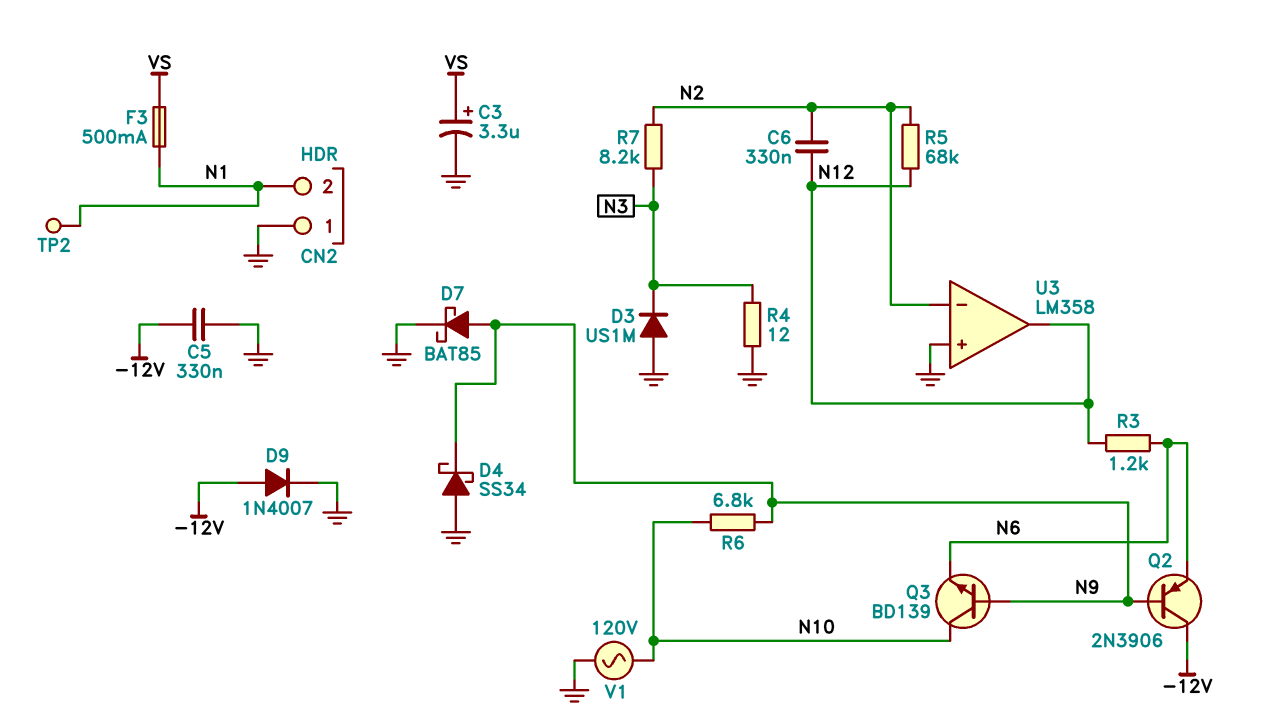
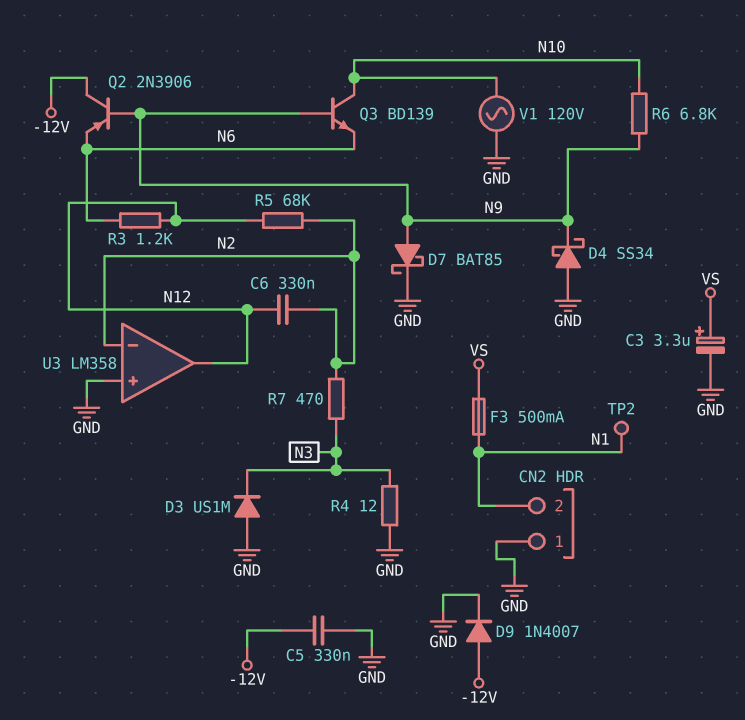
R7: 8.2k (N2, N3) -> 470 (N2, N3)

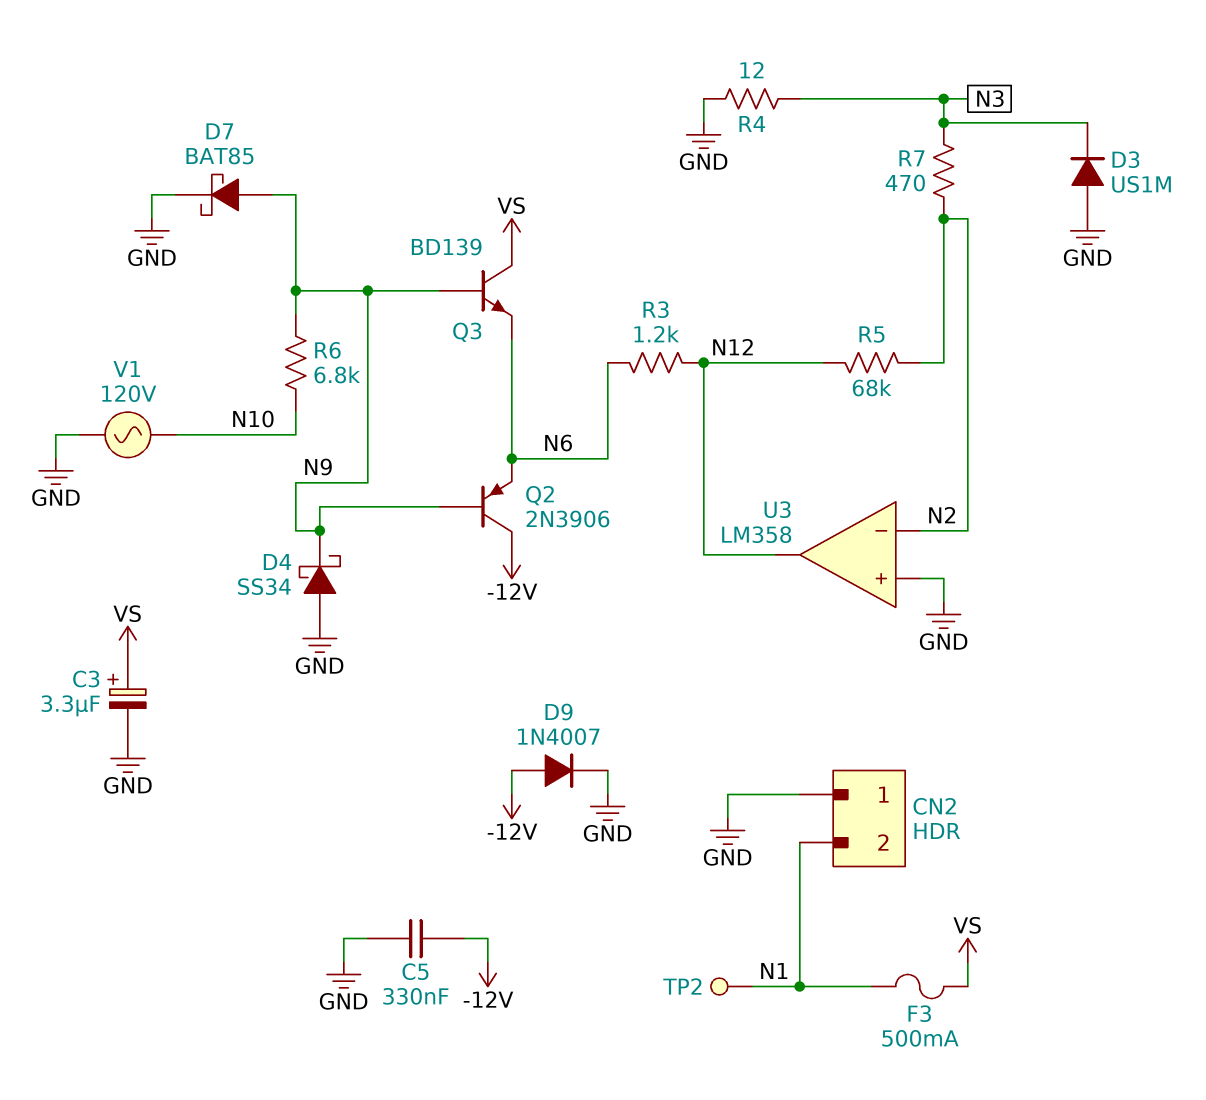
C6: 330nF (N2, N12) -> none
Q3: NPN BD139 (B N9, C N10, E N6) -> NPN BD139 (B N9, C VS, E N6)

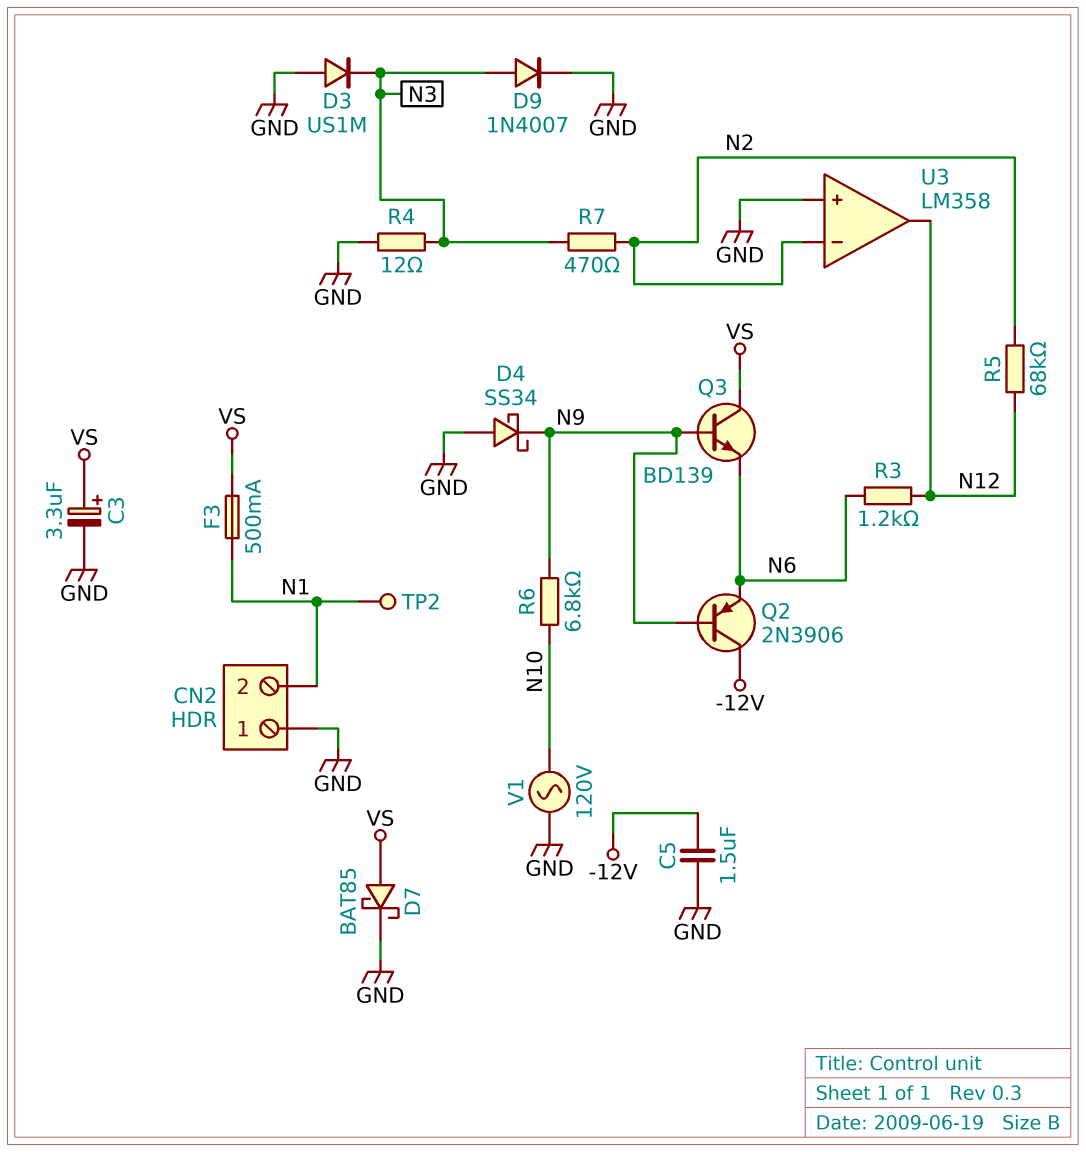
C5: 330nF (-12V, GND) -> 1.5uF (-12V, GND)
D7: schottky BAT85 (A N9, K GND) -> schottky BAT85 (A VS, K GND)
D9: diode 1N4007 (A -12V, K GND) -> diode 1N4007 (A N3, K GND)

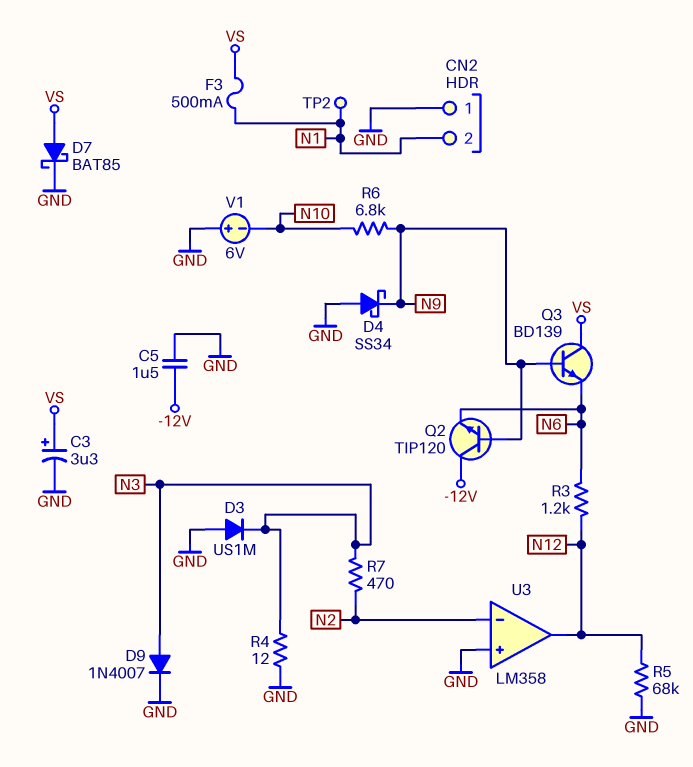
Q2: PNP 2N3906 (B N9, C -12V, E N6) -> NPN TIP120 (B N9, C -12V, E N6)
R5: 68k (N2, N12) -> 68k (GND, N12)
V1: AC 120V (GND, N10) -> 6V (plus GND, minus N10)

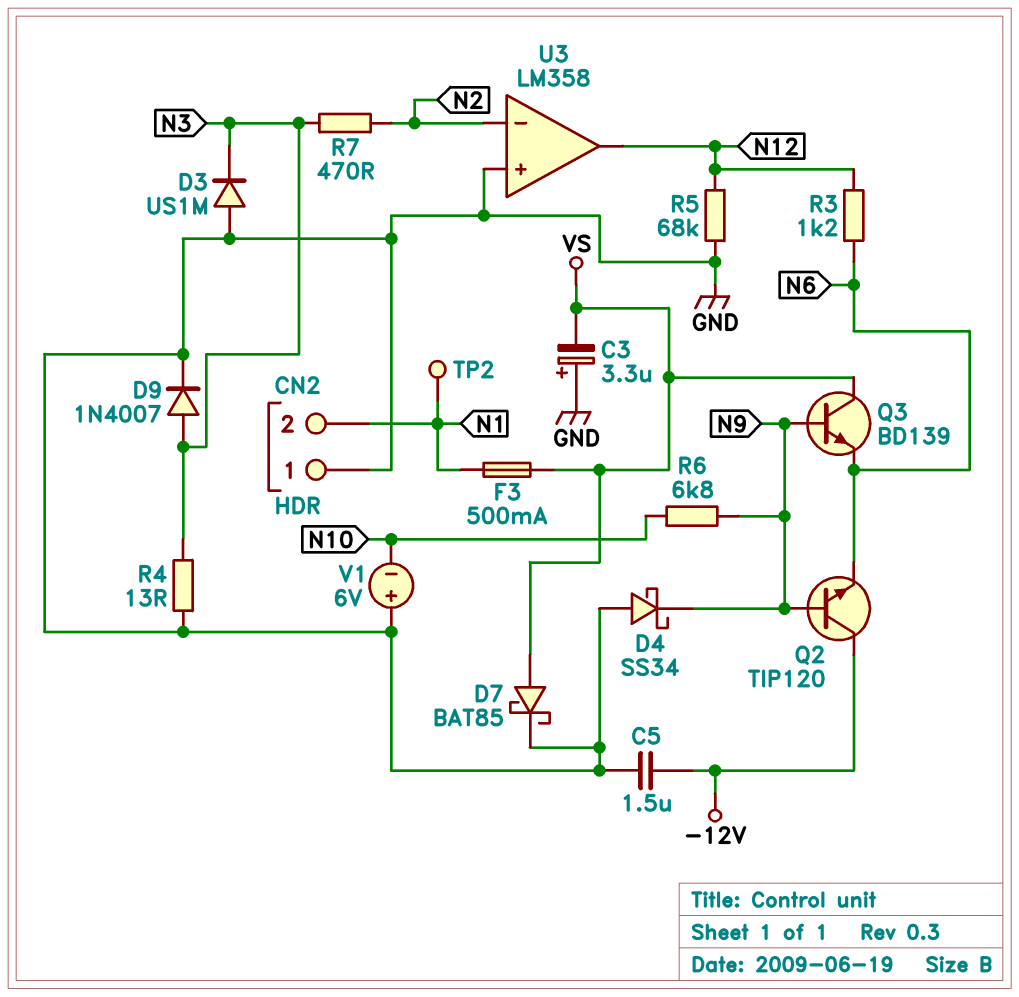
C3: 3.3uF (plus VS, minus GND) -> 3.3uF (plus GND, minus VS)
R4: 12 (GND, N3) -> 13 (GND, N3)

